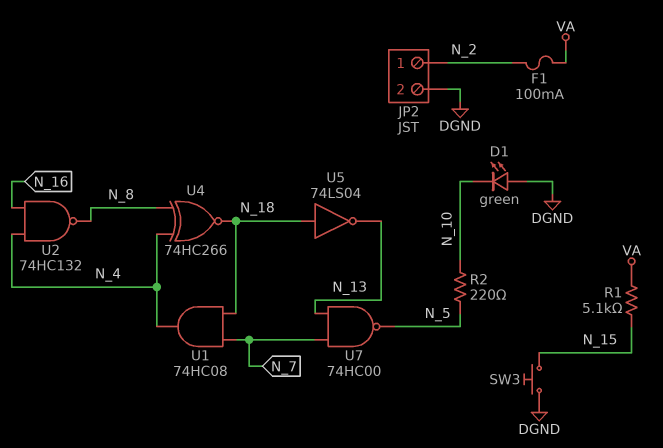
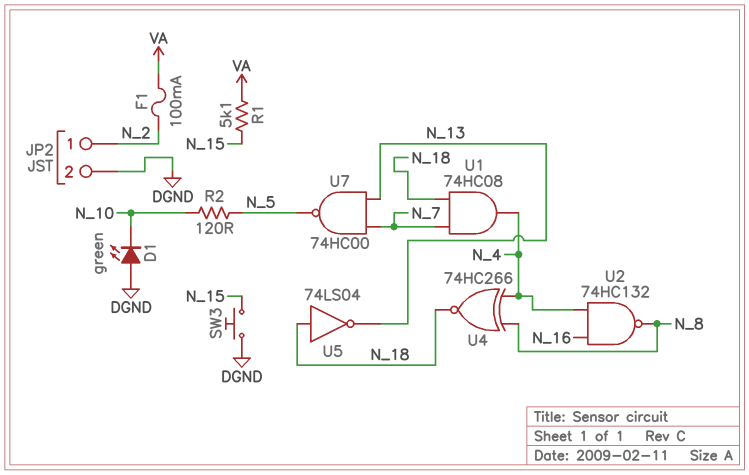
R2: 220 (N_5, N_10) -> 120 (N_5, N_10)

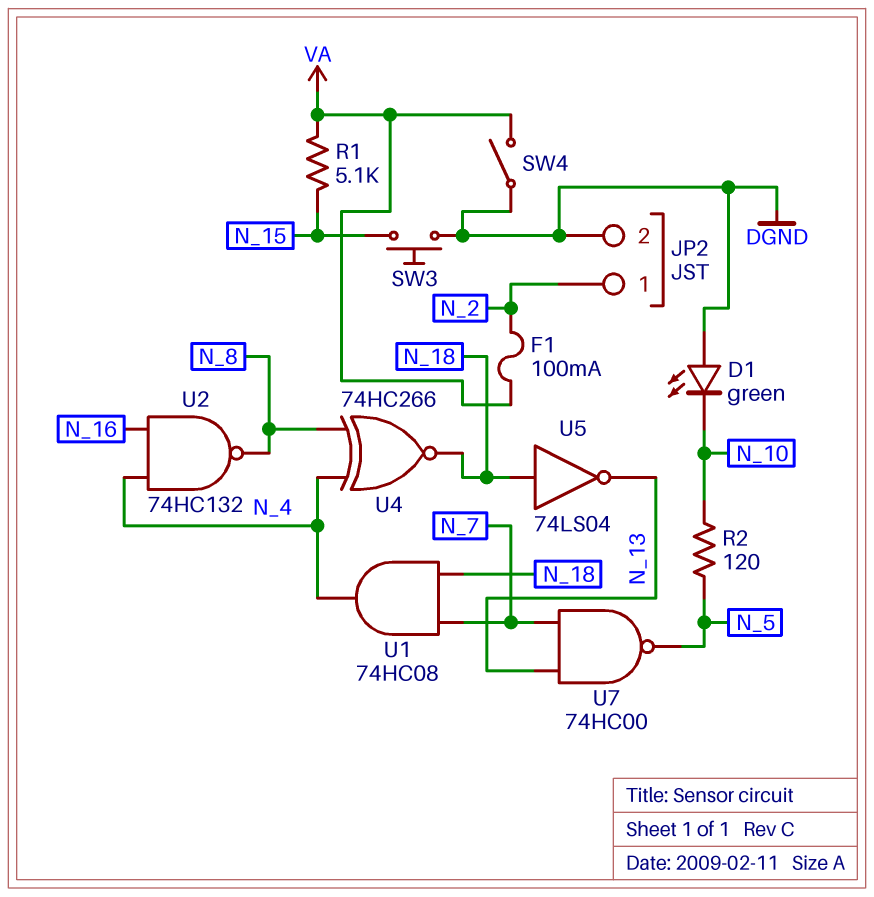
SW4: none -> switch (DGND, VA)

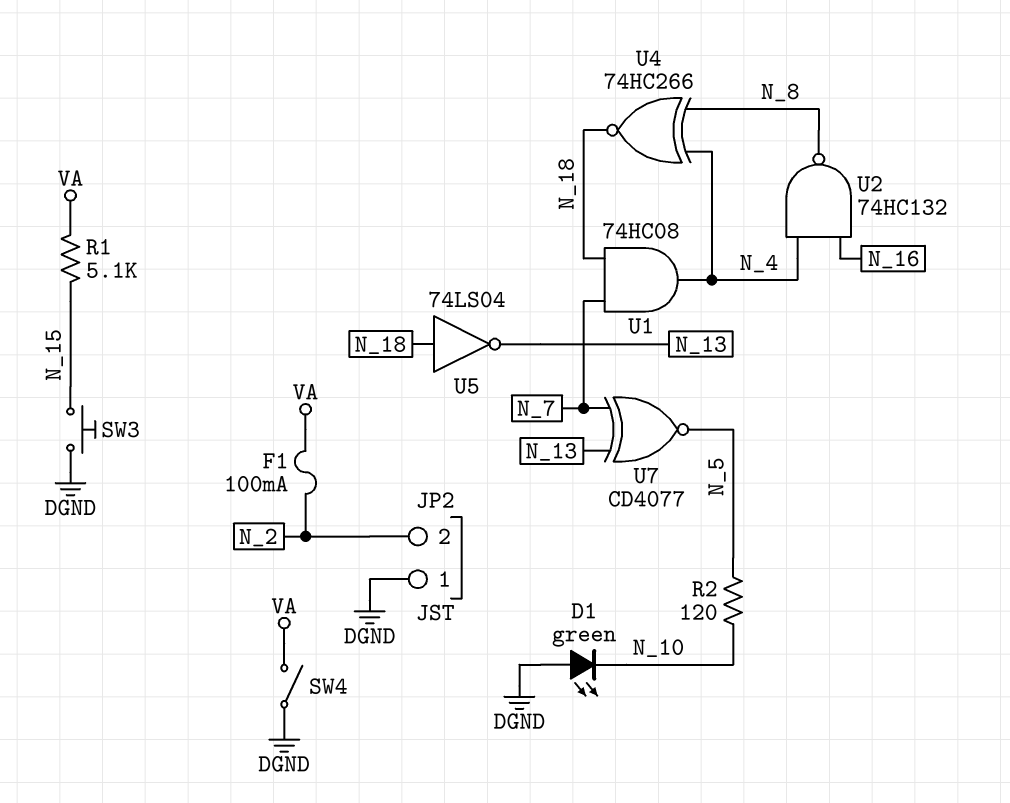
JP2 pin 1: N_2 -> DGND
JP2 pin 2: DGND -> N_2
U7: NAND 74HC00 (in N_7, in N_13, out N_5) -> XNOR CD4077 (in N_7, in N_13, out N_5)

